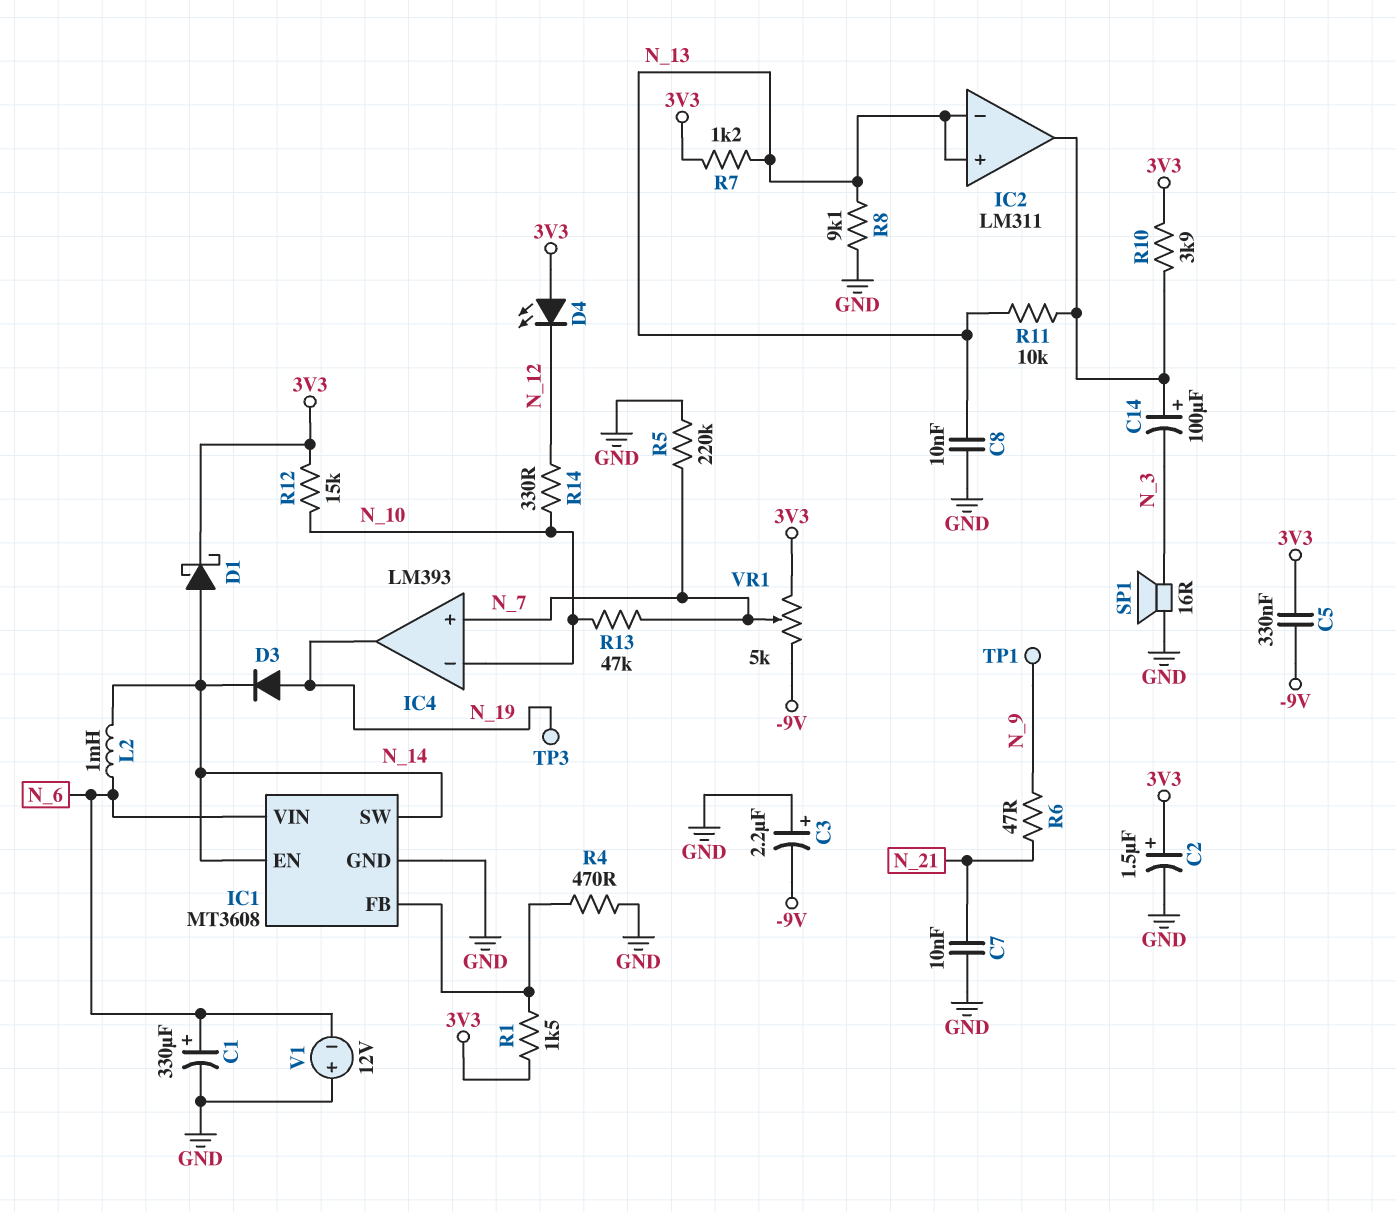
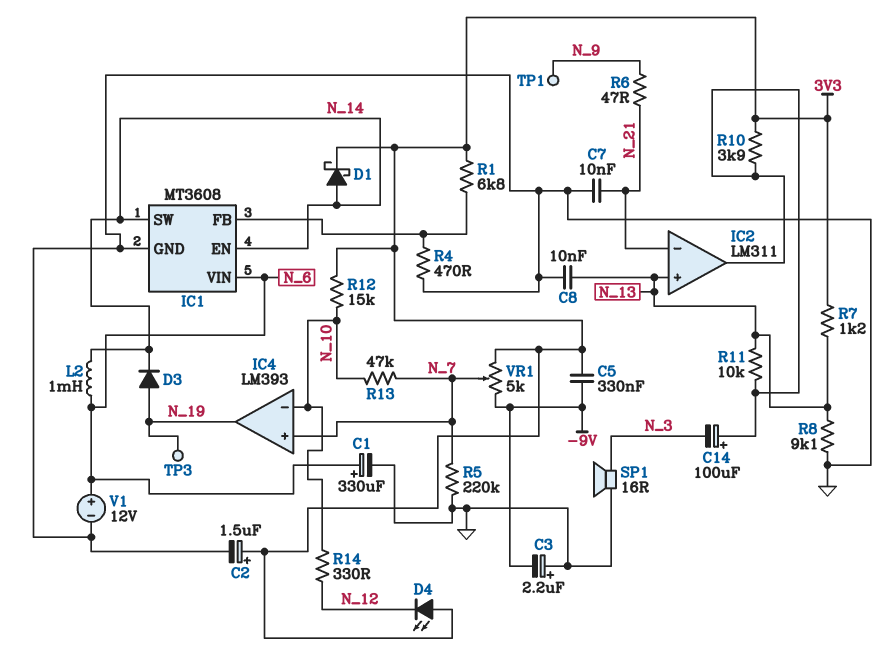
IC2 pin in-: N_13 -> N_21
R1: 1.5k (3V3, IC1/FB) -> 6.8k (3V3, IC1/FB)
V1: 12V (plus GND, minus N_6) -> 12V (plus N_6, minus GND)

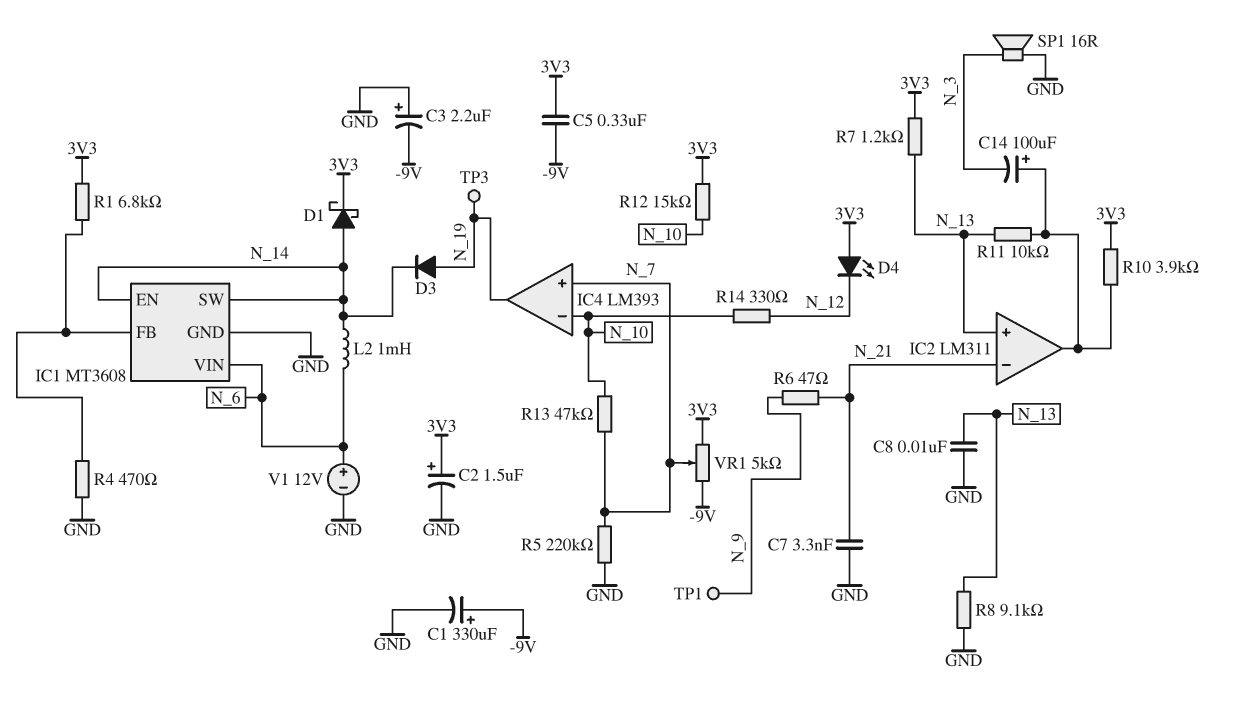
C1: 330uF (plus N_6, minus GND) -> 330uF (plus -9V, minus GND)
C7: 10nF (GND, N_21) -> 3.3nF (GND, N_21)

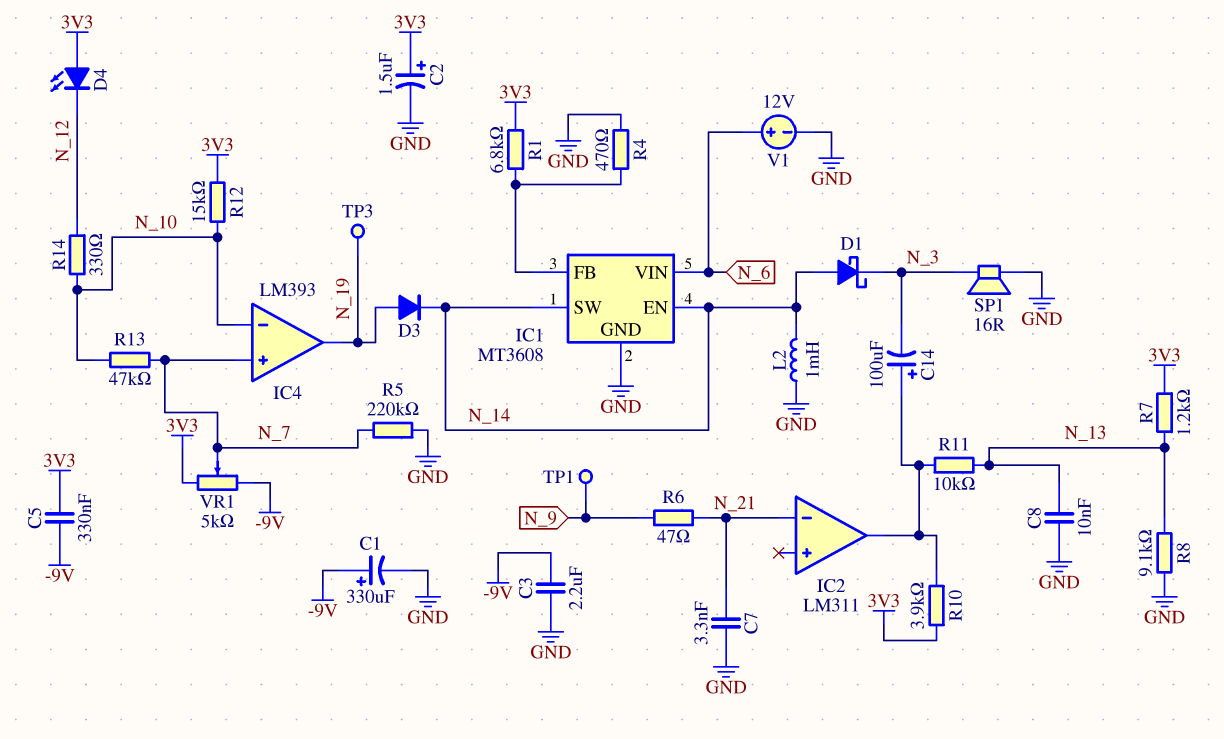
C3: 2.2uF (plus GND, minus -9V) -> 2.2uF (-9V, GND)
D1: schottky (A N_14, K 3V3) -> schottky (A N_14, K N_3)
IC2 pin in+: N_13 -> none
L2: 1mH (N_6, N_14) -> 1mH (GND, N_14)

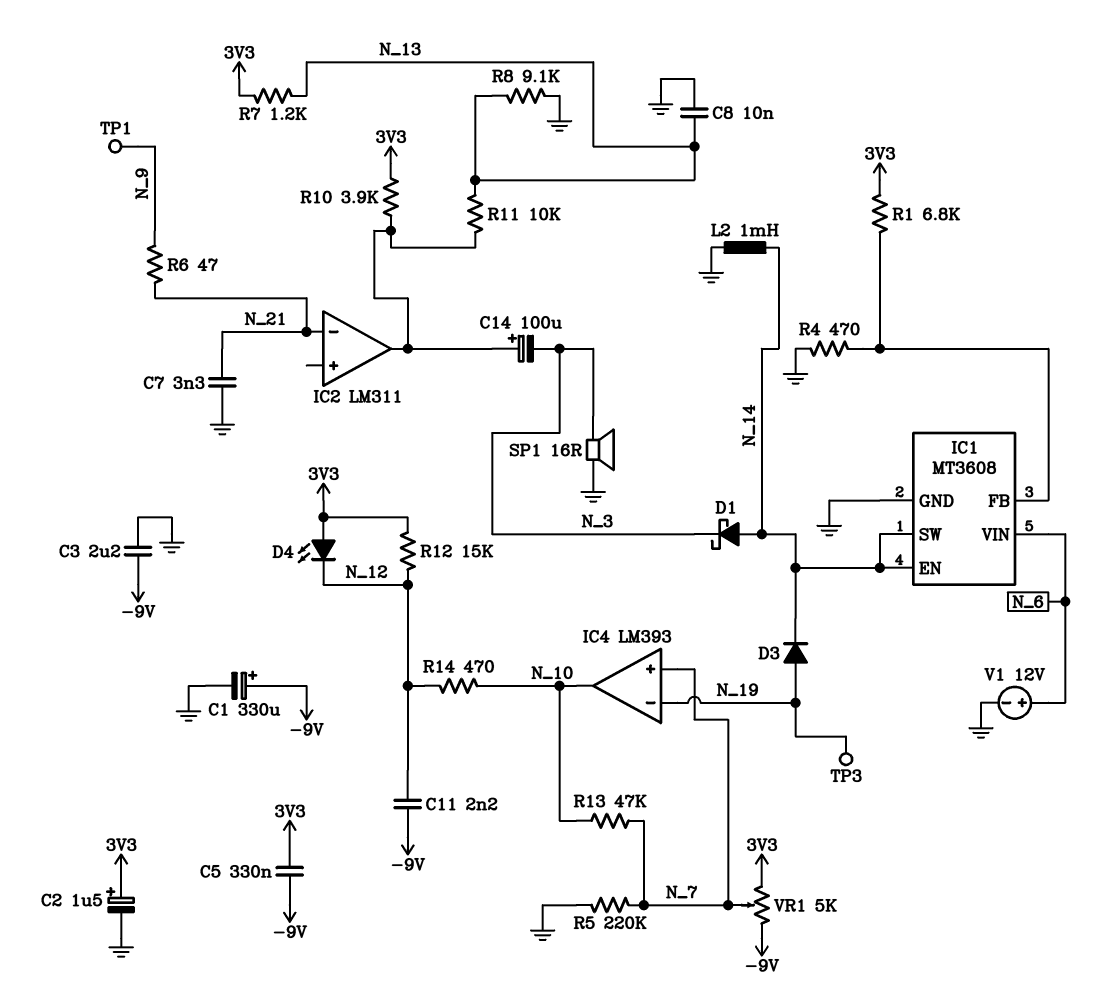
C11: none -> 2.2nF (-9V, N_12)
IC4 pin in-: N_10 -> N_19
IC4 pin out: N_19 -> N_10
R12: 15k (3V3, N_10) -> 15k (3V3, N_12)
R14: 330 (N_10, N_12) -> 470 (N_10, N_12)

